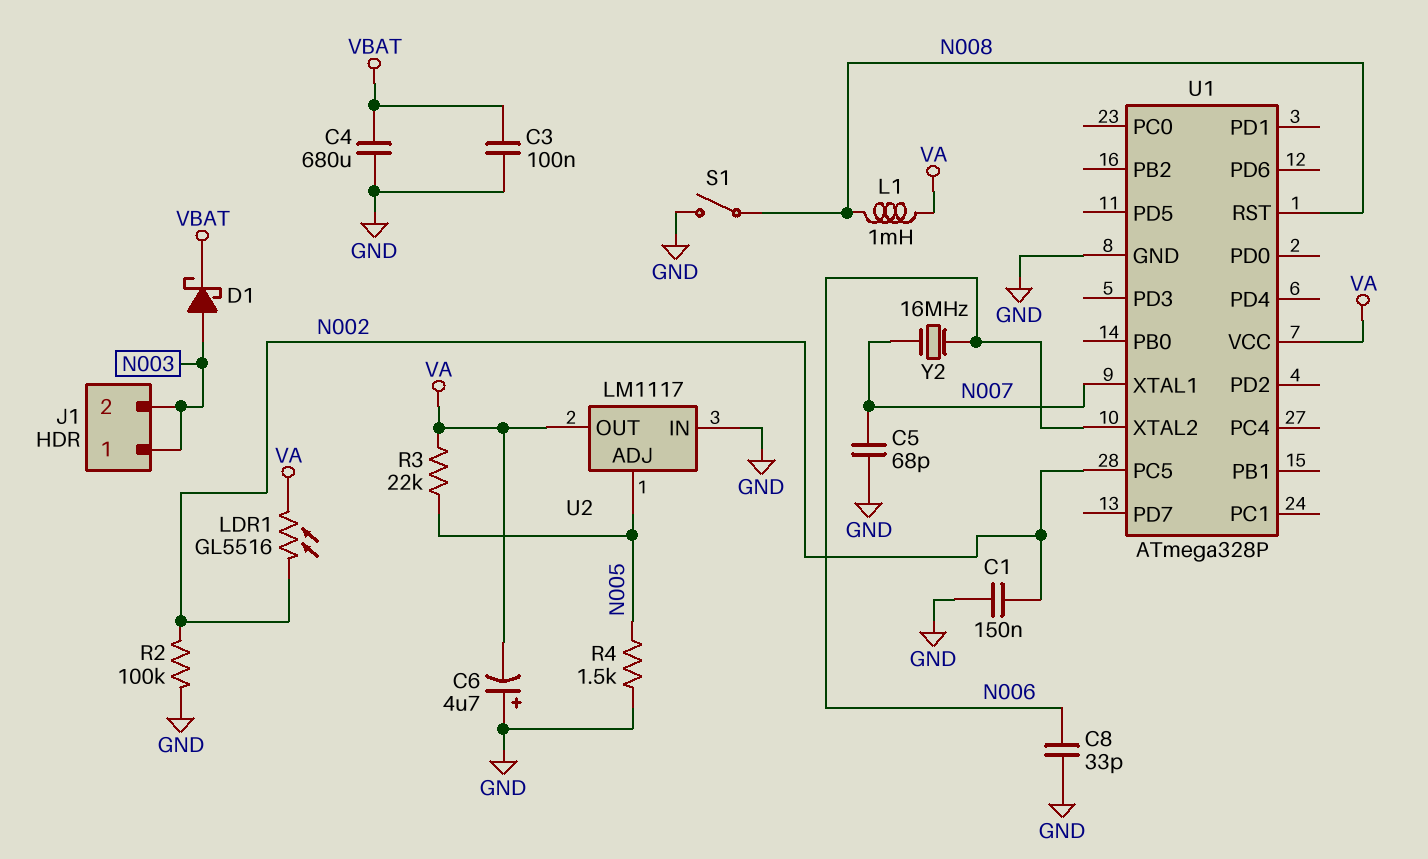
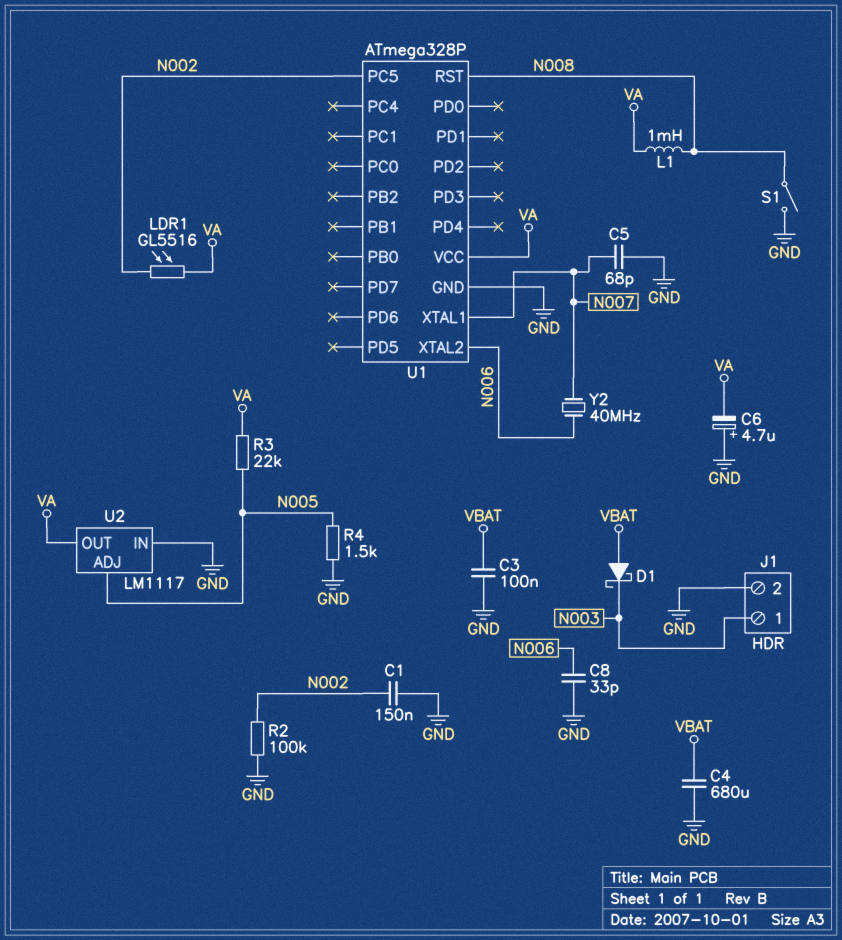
D1: schottky (A N003, K VBAT) -> schottky (A VBAT, K N003)
J1 pin 2: N003 -> GND
Y2: 16MHz (N006, N007) -> 40MHz (N006, N007)

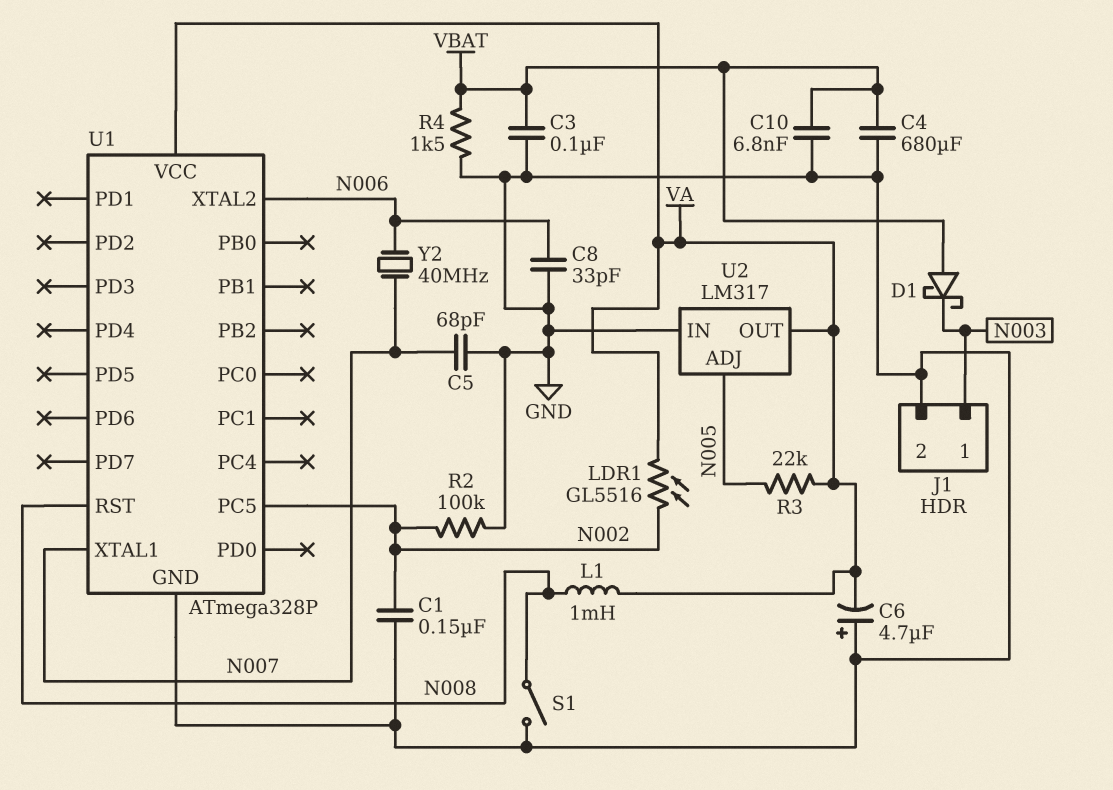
C10: none -> 6.8nF (GND, VBAT)
R4: 1.5k (GND, N005) -> 1.5k (GND, VBAT)
U2: LM1117 -> LM317

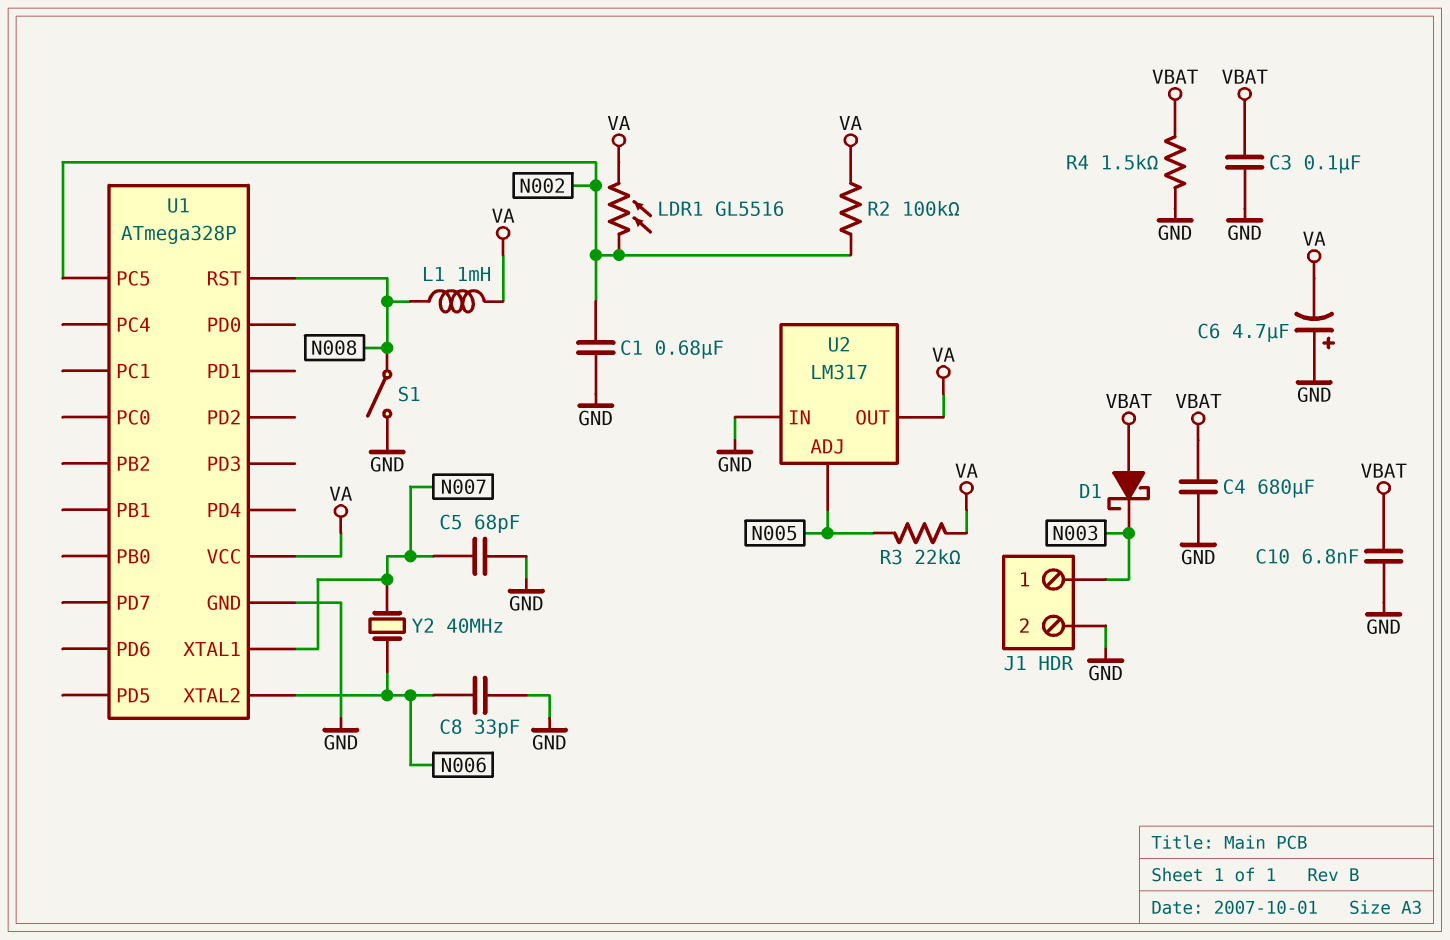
C1: 150nF (GND, N002) -> 680nF (GND, N002)
R2: 100k (GND, N002) -> 100k (N002, VA)

